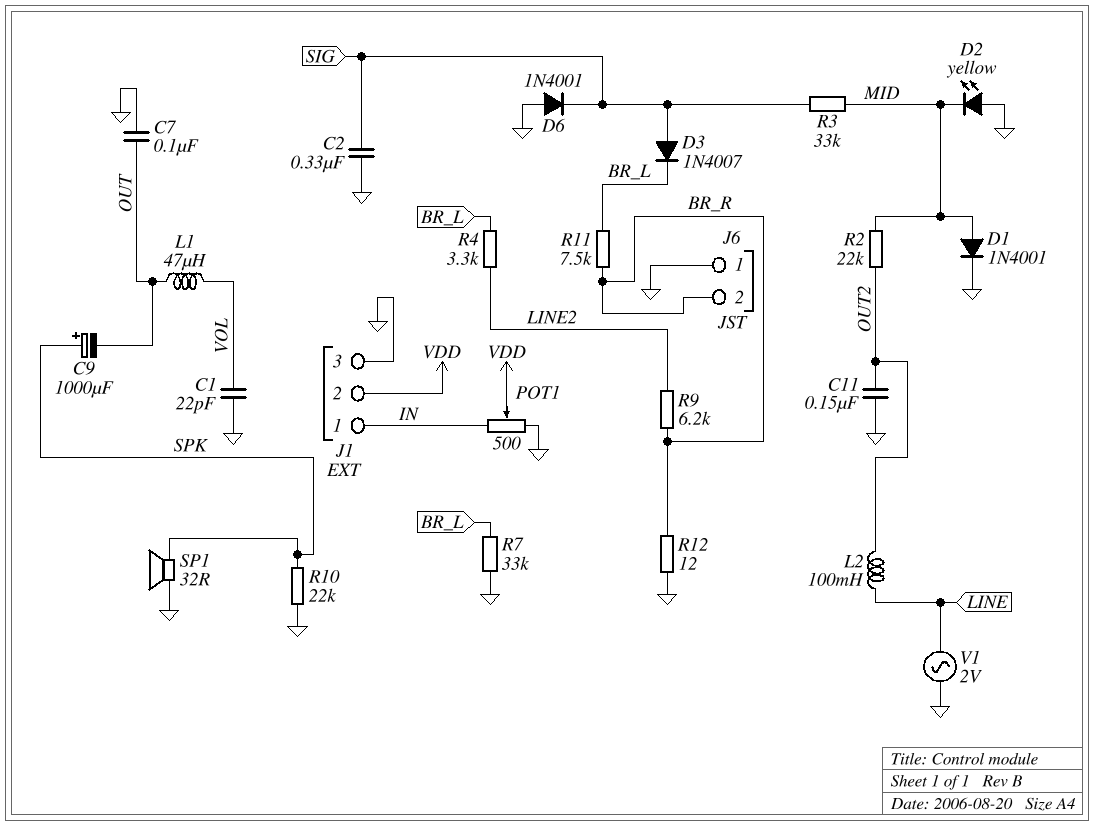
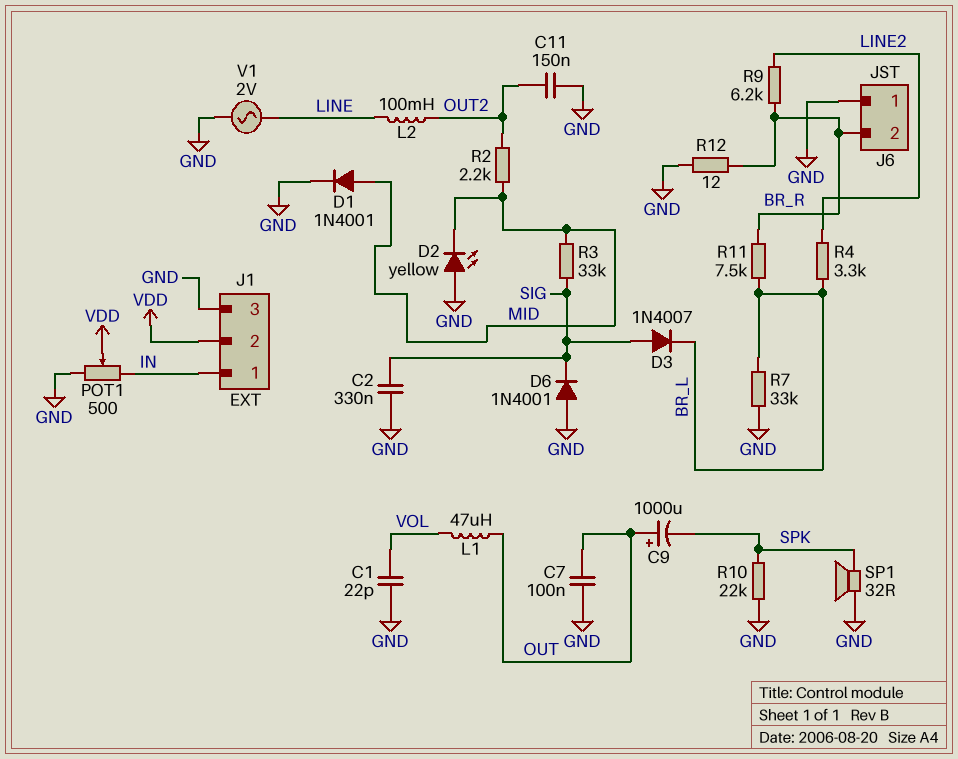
C9: 1000uF (plus SPK, minus OUT) -> 1000uF (plus OUT, minus SPK)
R2: 22k (MID, OUT2) -> 2.2k (MID, OUT2)

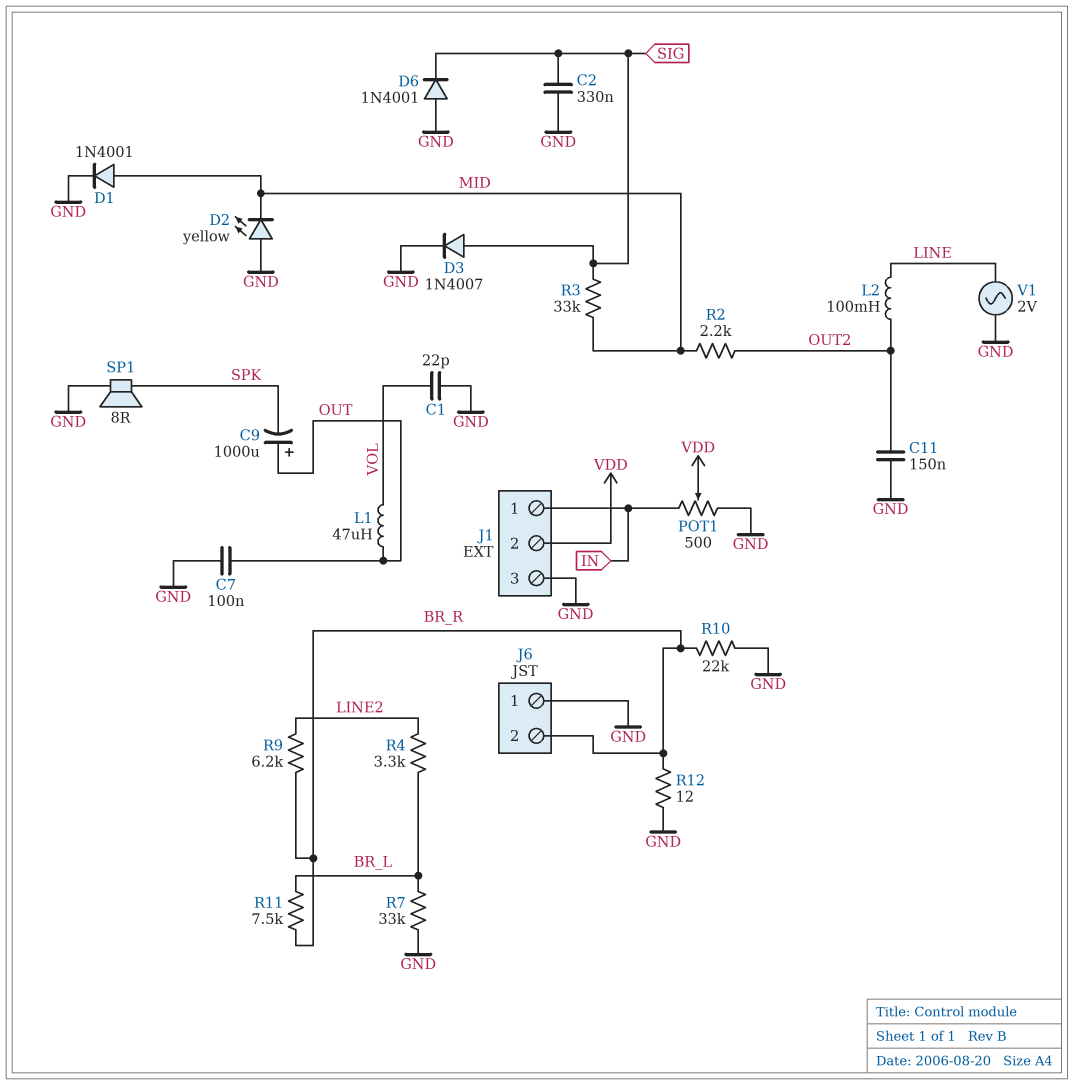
D3: diode 1N4007 (A SIG, K BR_L) -> diode 1N4007 (A SIG, K GND)
R10: 22k (GND, SPK) -> 22k (BR_R, GND)
SP1: speaker 32R (GND, SPK) -> speaker 8R (GND, SPK)

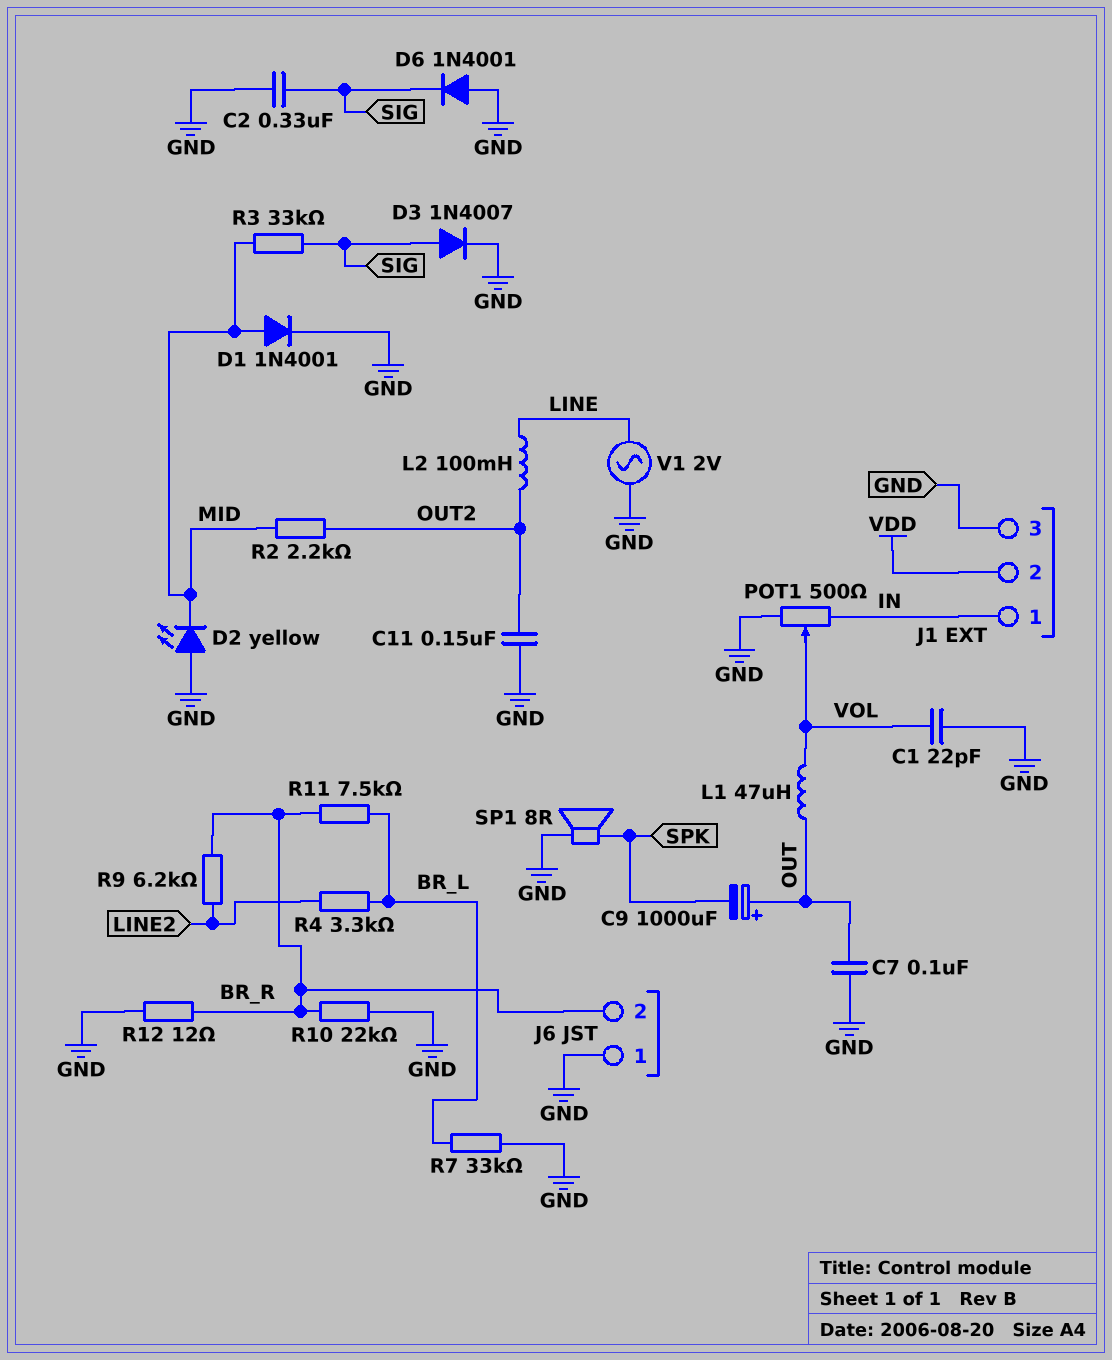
POT1: 500 (GND, IN, wiper VDD) -> 500 (GND, IN, wiper VOL)

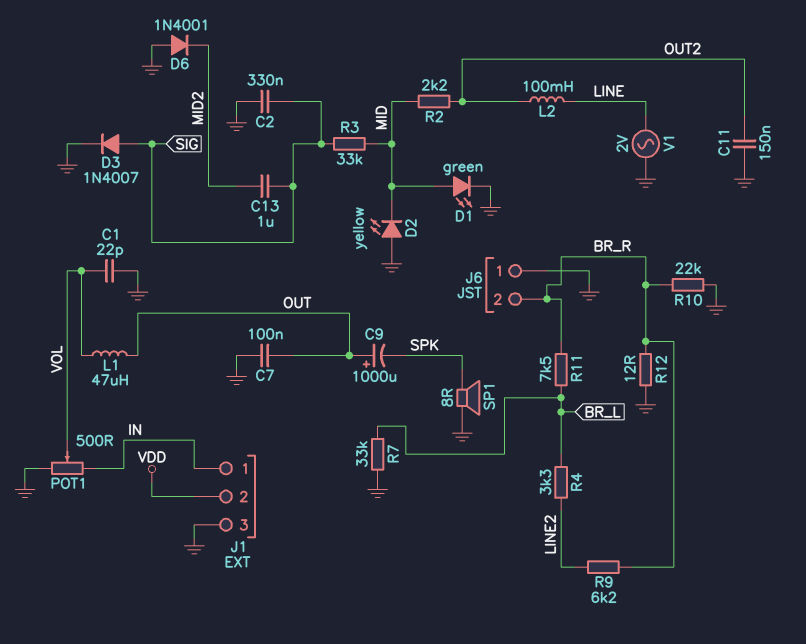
C13: none -> 1uF (MID2, SIG)
D1: diode 1N4001 (A MID, K GND) -> LED green (A MID, K GND)
D6: diode 1N4001 (A GND, K SIG) -> diode 1N4001 (A GND, K MID2)

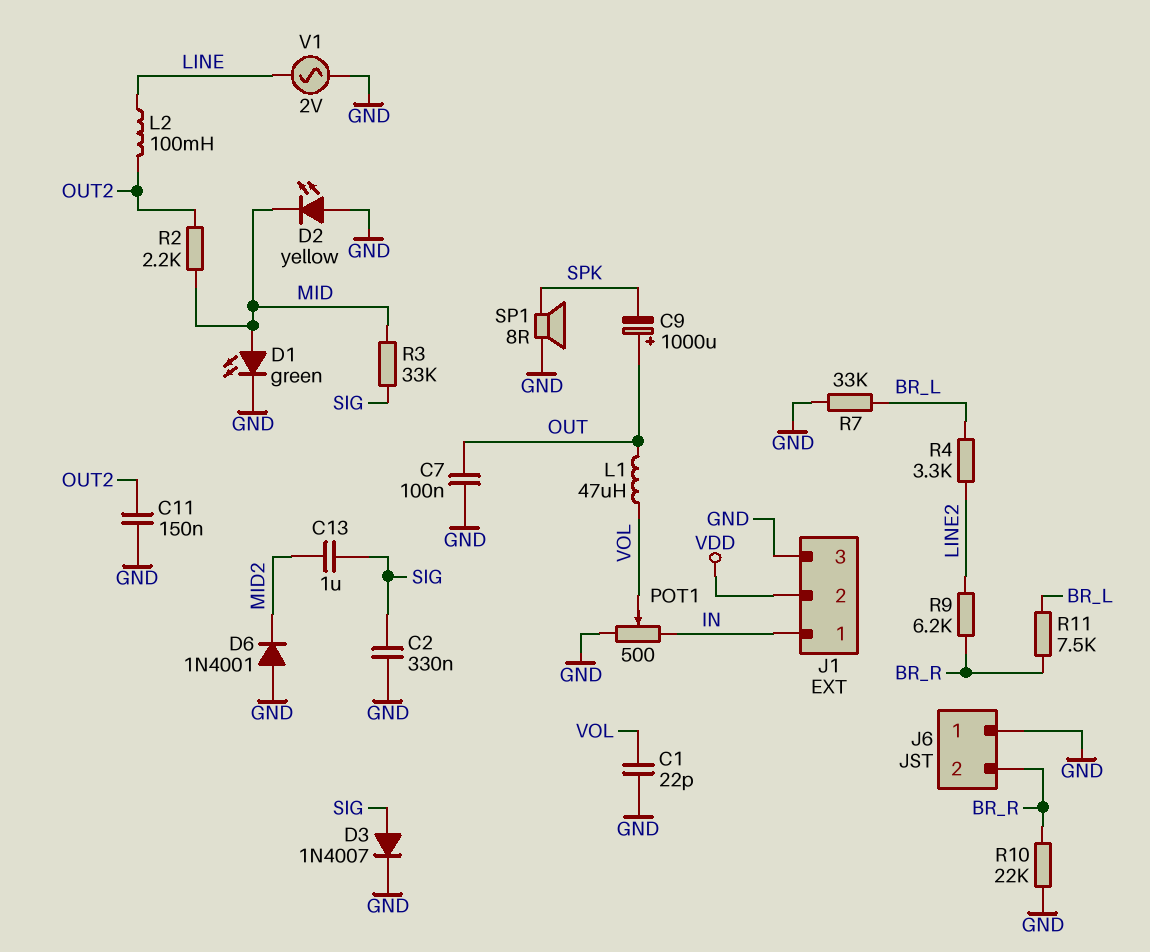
R12: 12 (BR_R, GND) -> none

